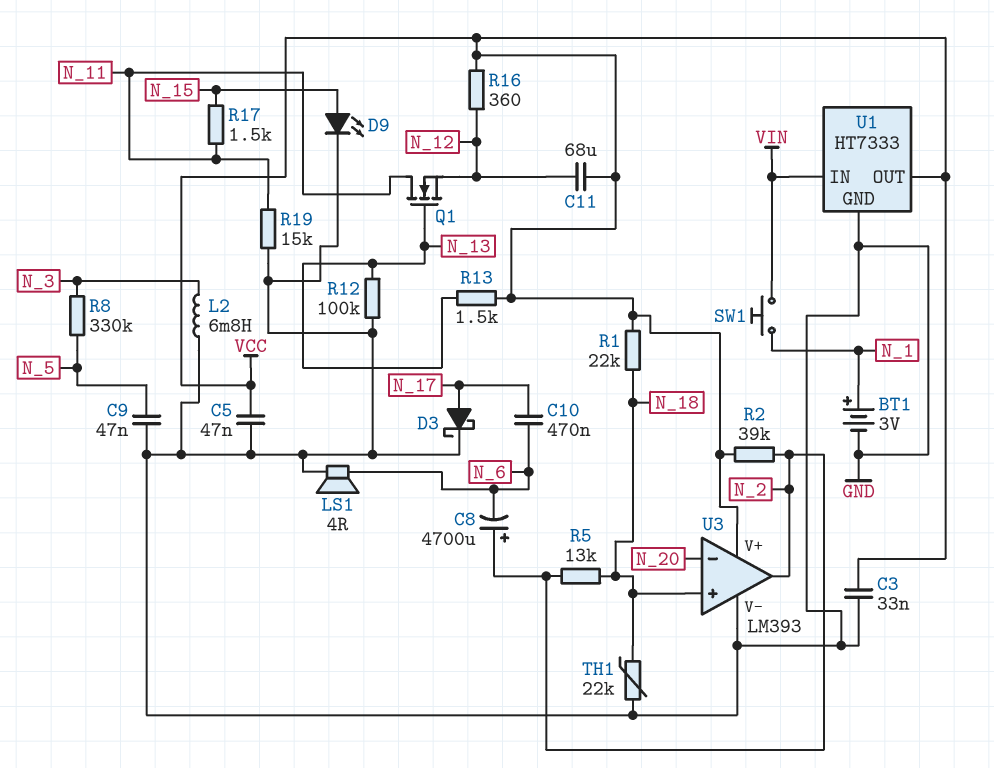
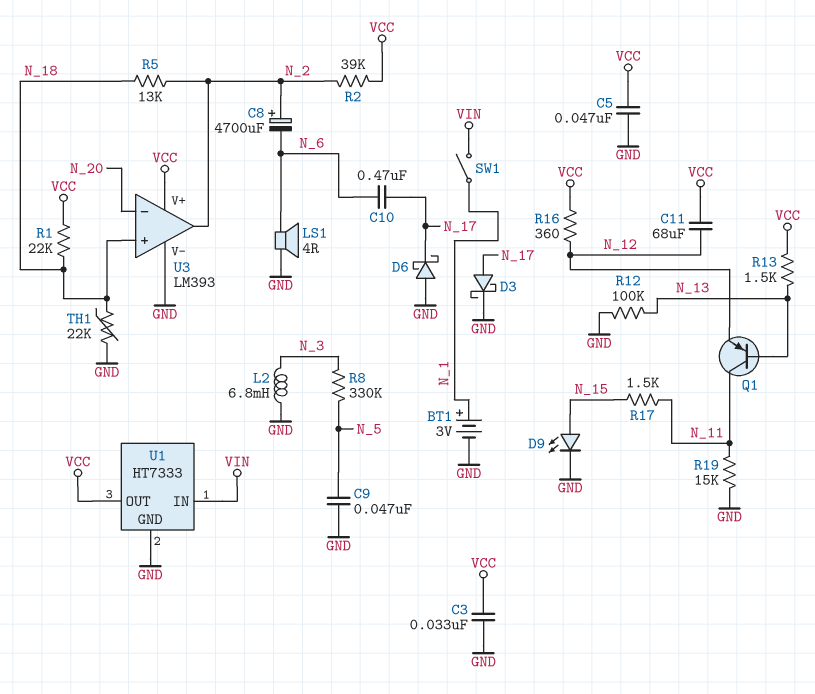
D6: none -> schottky (A GND, K N_17)
Q1: NMOS (G N_13, D N_11, S N_12) -> PNP (B N_13, C N_11, E N_12)
SW1: button (N_1, VIN) -> switch (N_1, VIN)

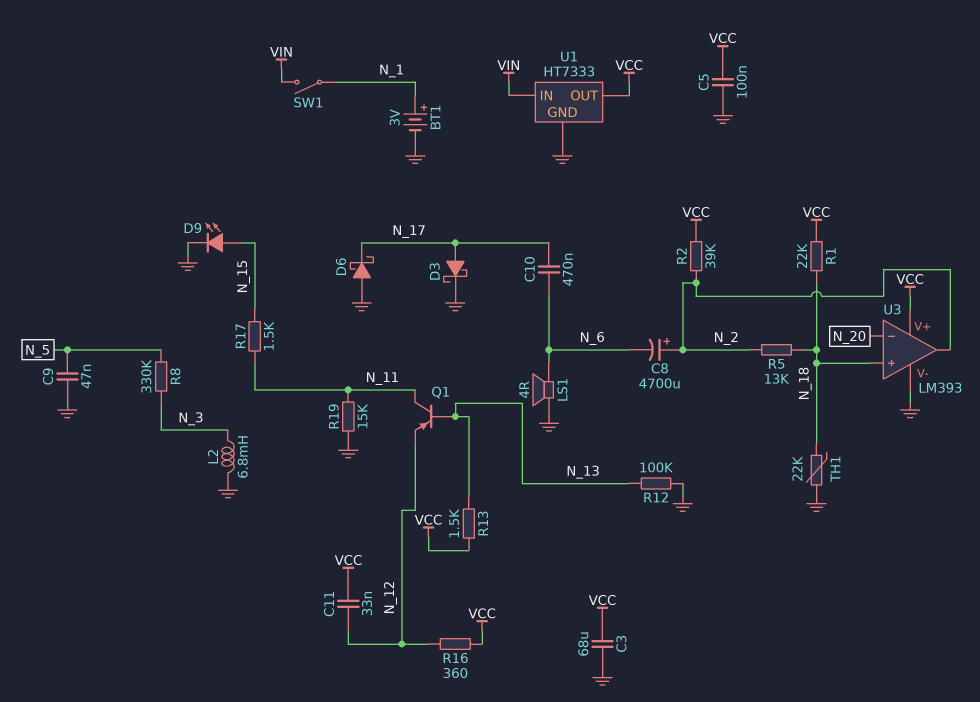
C3: 33nF (GND, VCC) -> 68uF (GND, VCC)
C5: 47nF (GND, VCC) -> 100nF (GND, VCC)
C11: 68uF (N_12, VCC) -> 33nF (N_12, VCC)

